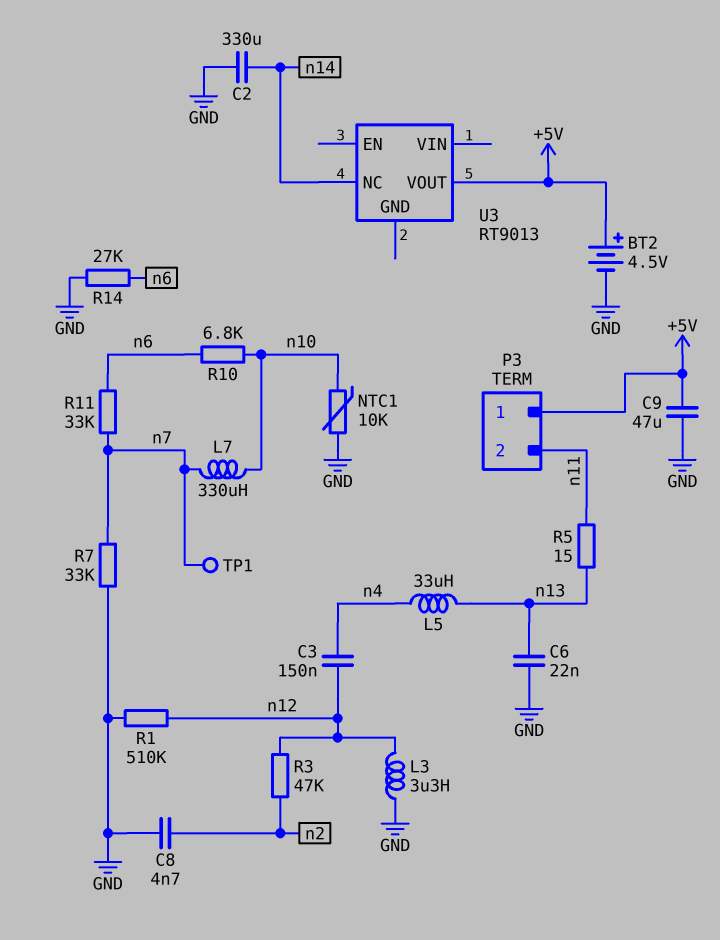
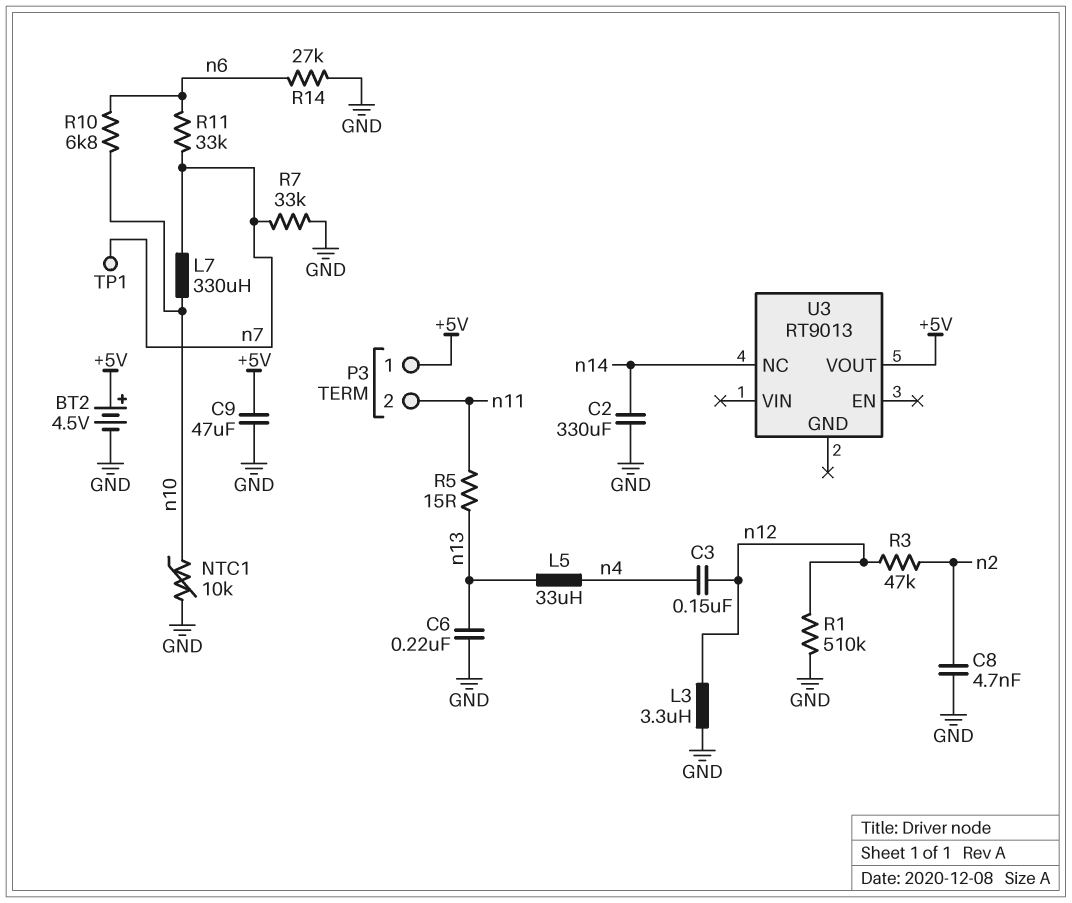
C6: 22nF (GND, n13) -> 220nF (GND, n13)

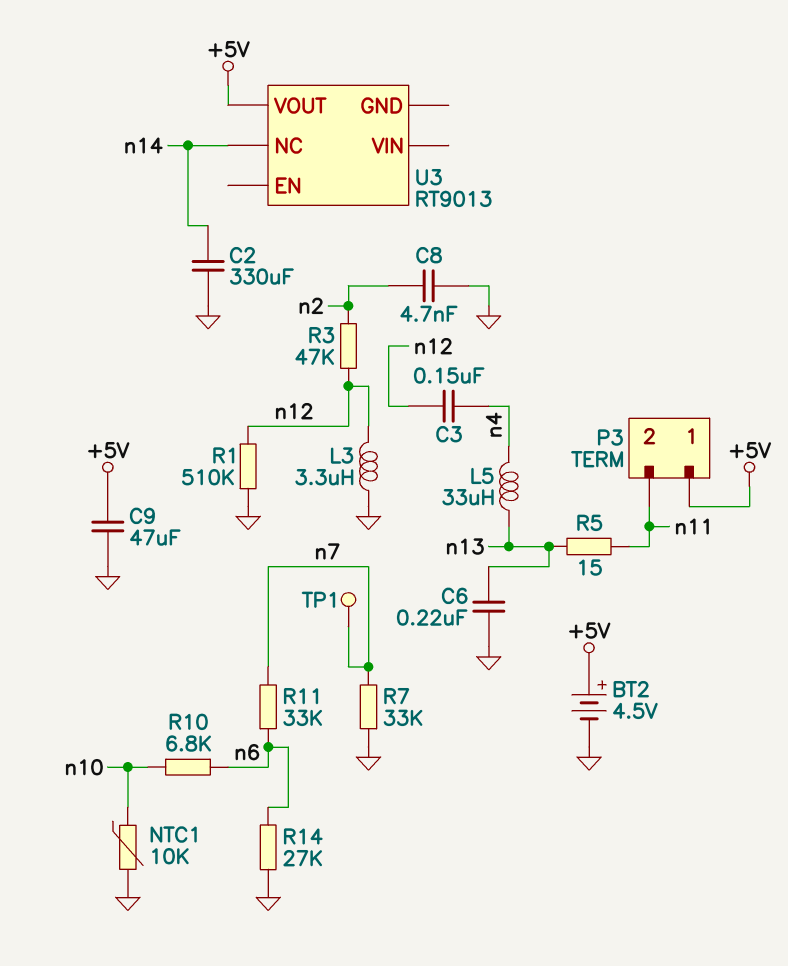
L7: 330uH (n7, n10) -> none

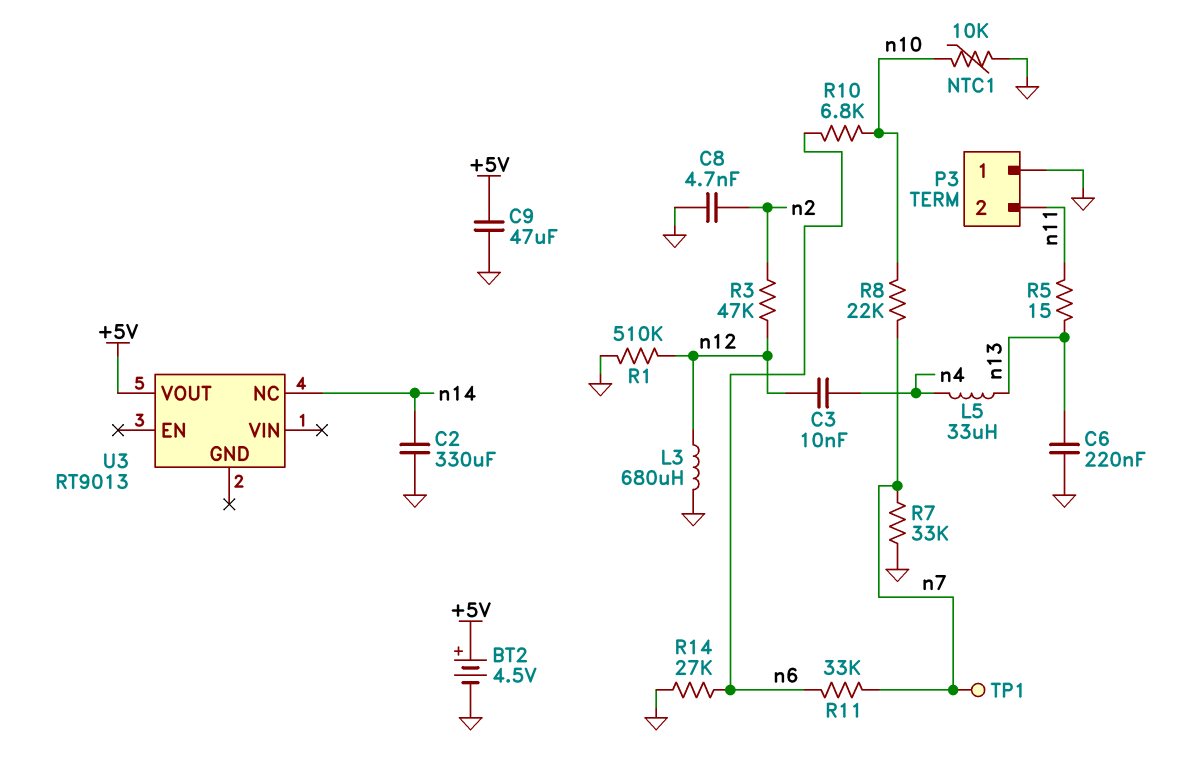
C3: 150nF (n4, n12) -> 10nF (n4, n12)
L3: 3.3uH (GND, n12) -> 680uH (GND, n12)
P3 pin 1: +5V -> GND
R8: none -> 22k (n7, n10)

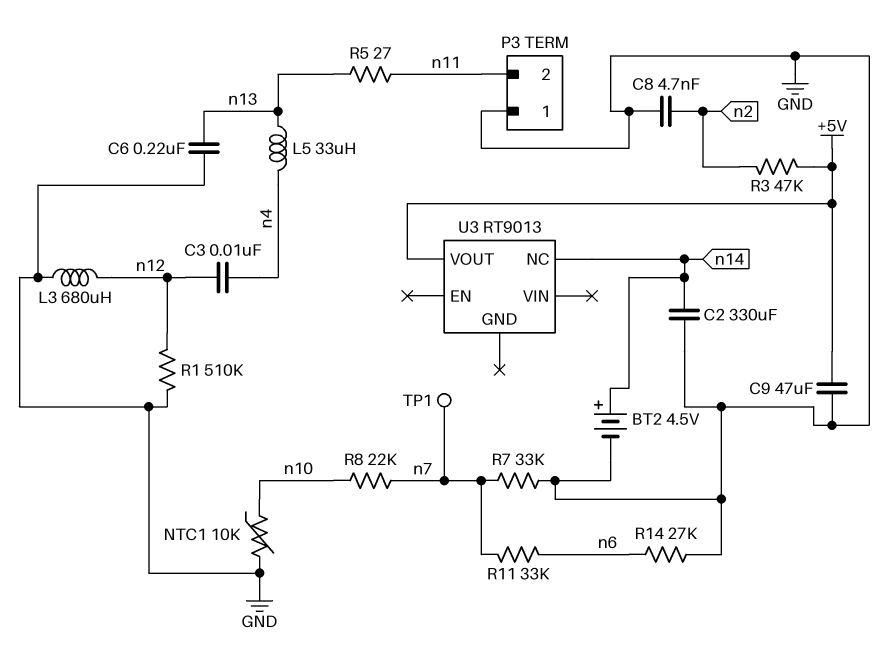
BT2: 4.5V (plus +5V, minus GND) -> 4.5V (plus n14, minus GND)
R3: 47k (n2, n12) -> 47k (+5V, n2)
R5: 15 (n11, n13) -> 27 (n11, n13)
R10: 6.8k (n6, n10) -> none

